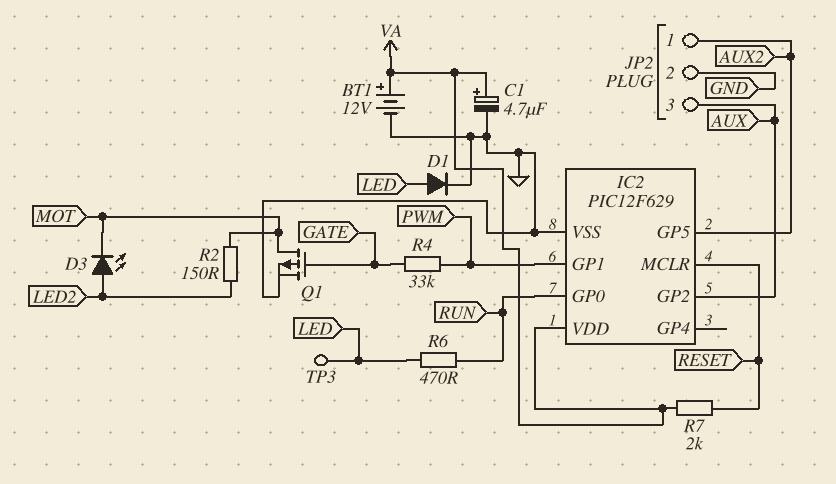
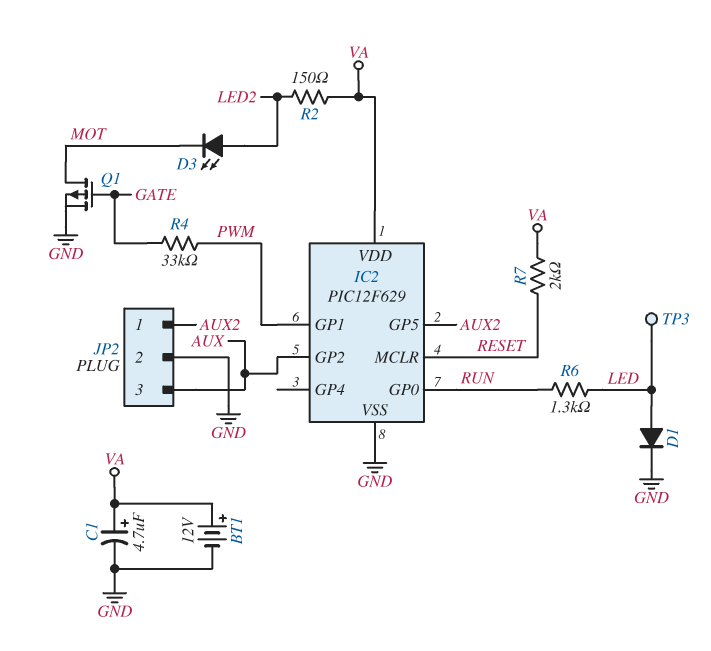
R2: 150 (LED2, MOT) -> 150 (LED2, VA)
R6: 470 (LED, RUN) -> 1.3k (LED, RUN)

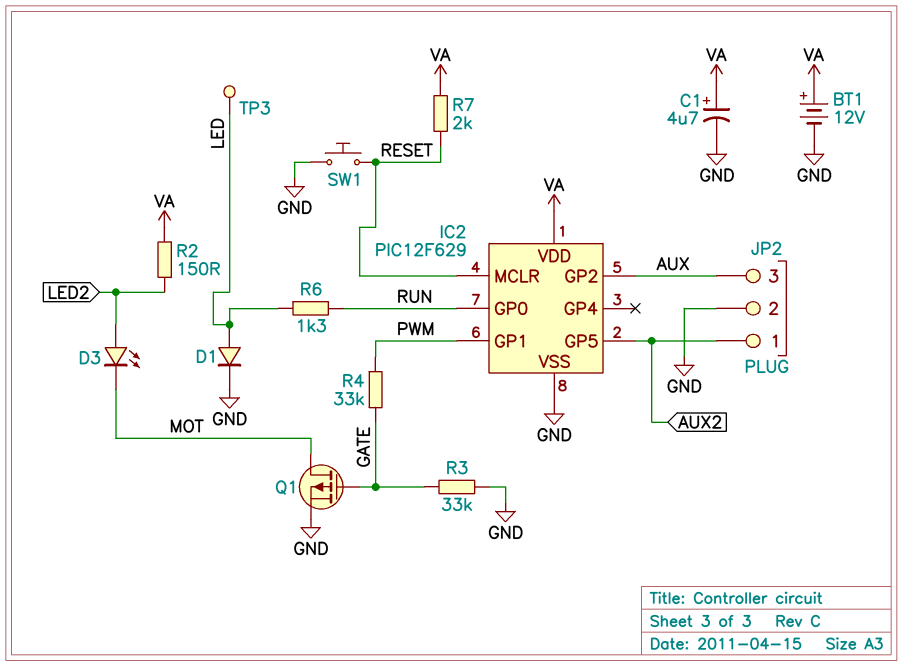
R3: none -> 33k (GATE, GND)
SW1: none -> button (GND, RESET)

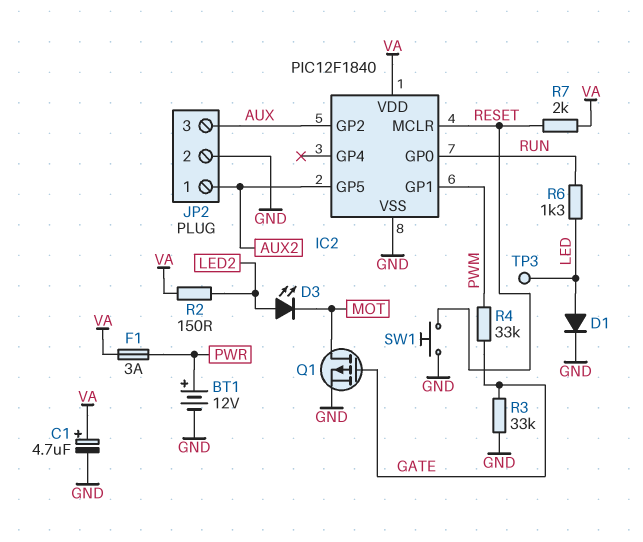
BT1: 12V (plus VA, minus GND) -> 12V (plus PWR, minus GND)
F1: none -> 3A (PWR, VA)
IC2: PIC12F629 -> PIC12F1840

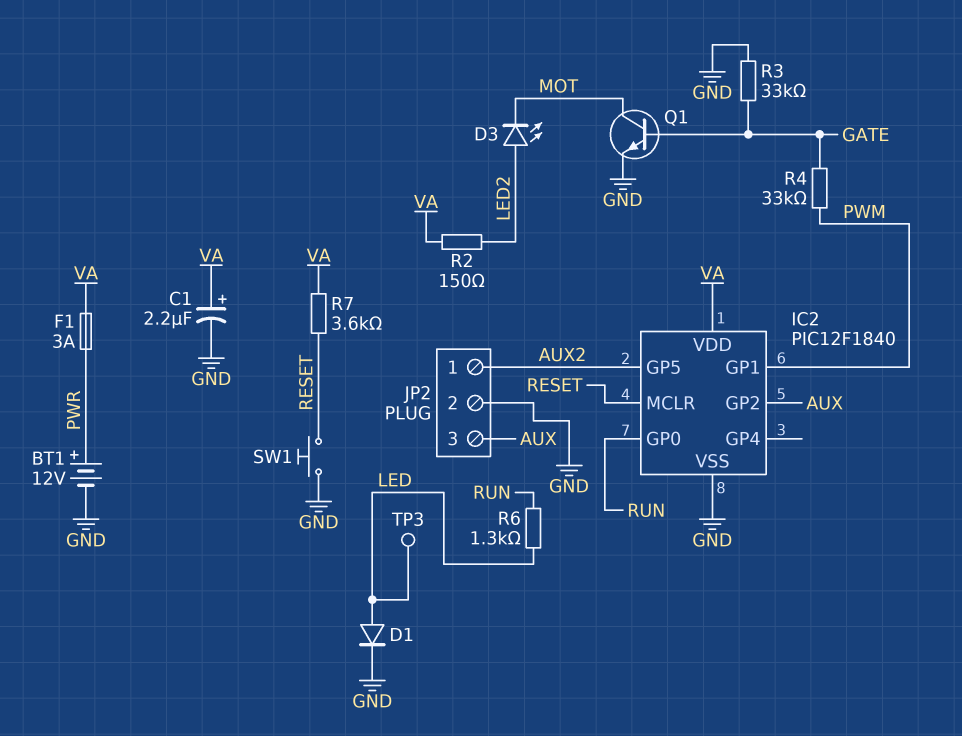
C1: 4.7uF (plus VA, minus GND) -> 2.2uF (plus VA, minus GND)
Q1: PMOS (G GATE, D MOT, S GND) -> NPN (B GATE, C MOT, E GND)
R7: 2k (RESET, VA) -> 3.6k (RESET, VA)

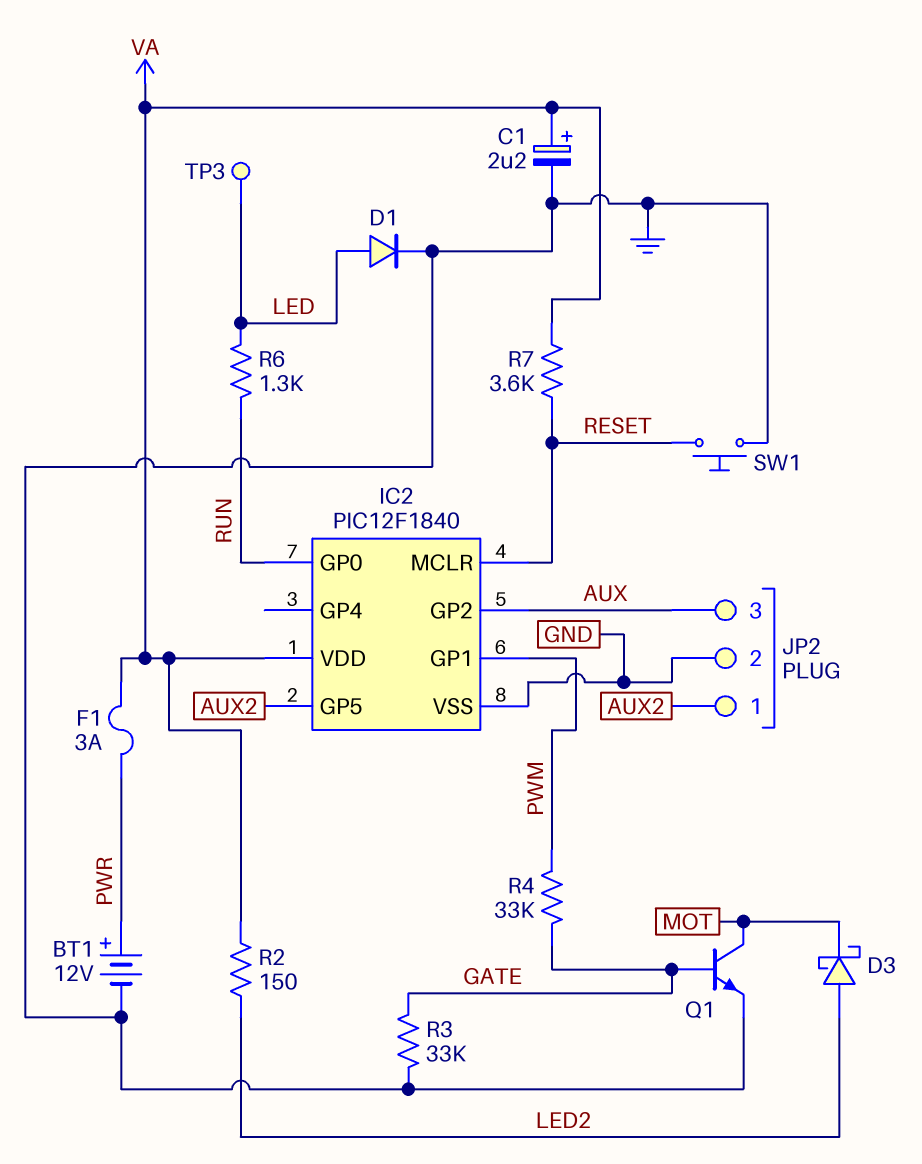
D3: LED (A LED2, K MOT) -> schottky (A LED2, K MOT)

